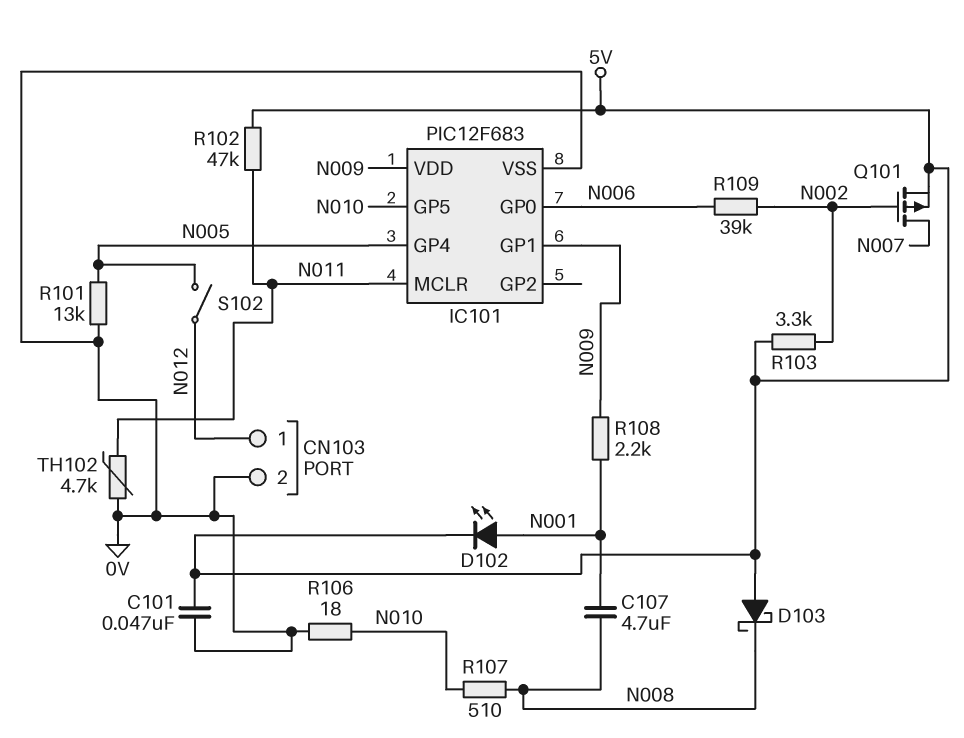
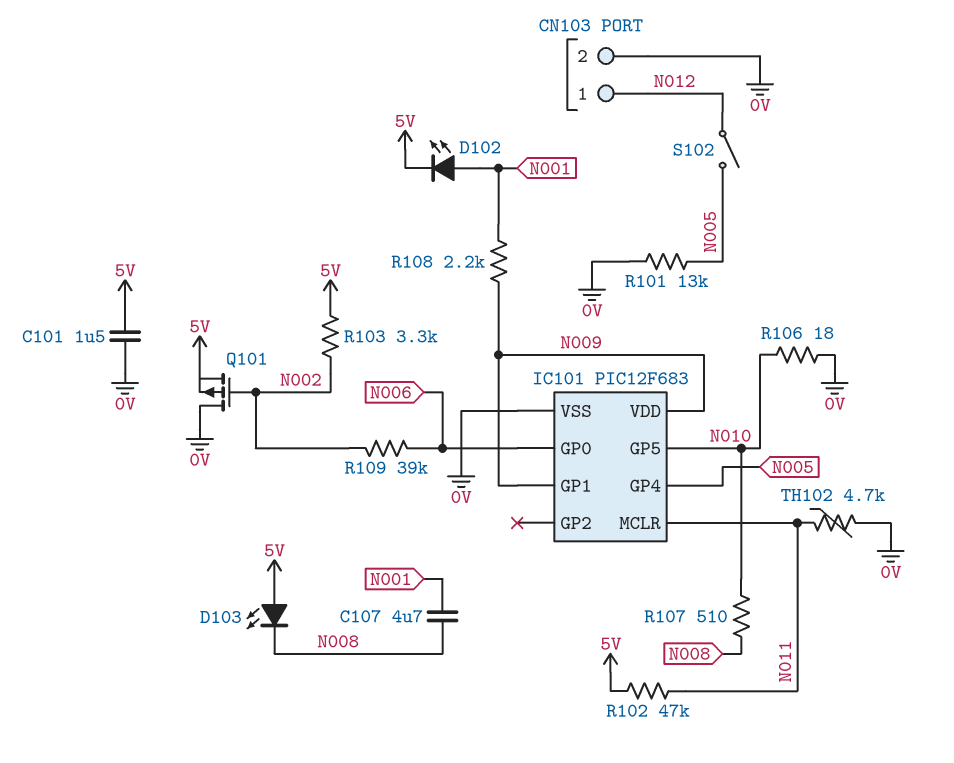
C101: 47nF (0V, 5V) -> 1.5uF (0V, 5V)
D103: schottky (A 5V, K N008) -> LED (A 5V, K N008)
Q101: PMOS (G N002, D N007, S 5V) -> PMOS (G N002, D 0V, S 5V)

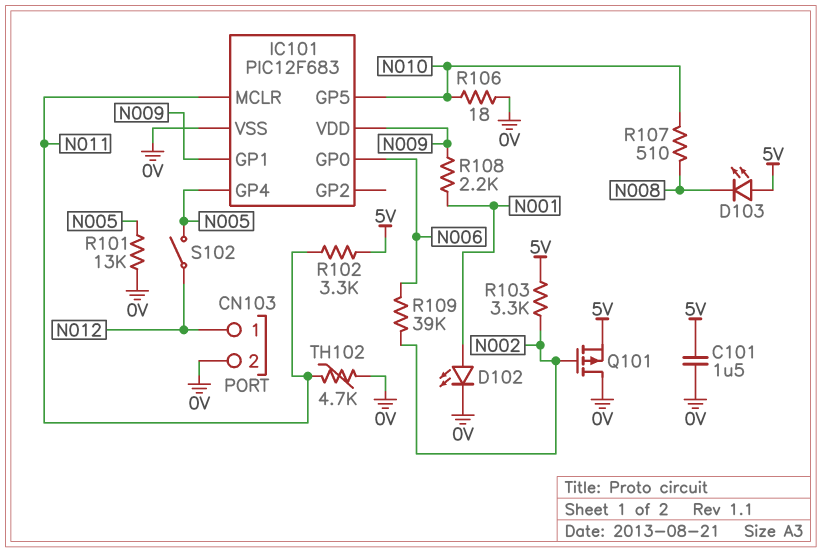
C107: 4.7uF (N001, N008) -> none
D102: LED (A N001, K 5V) -> LED (A N001, K 0V)
R102: 47k (5V, N011) -> 3.3k (5V, N011)

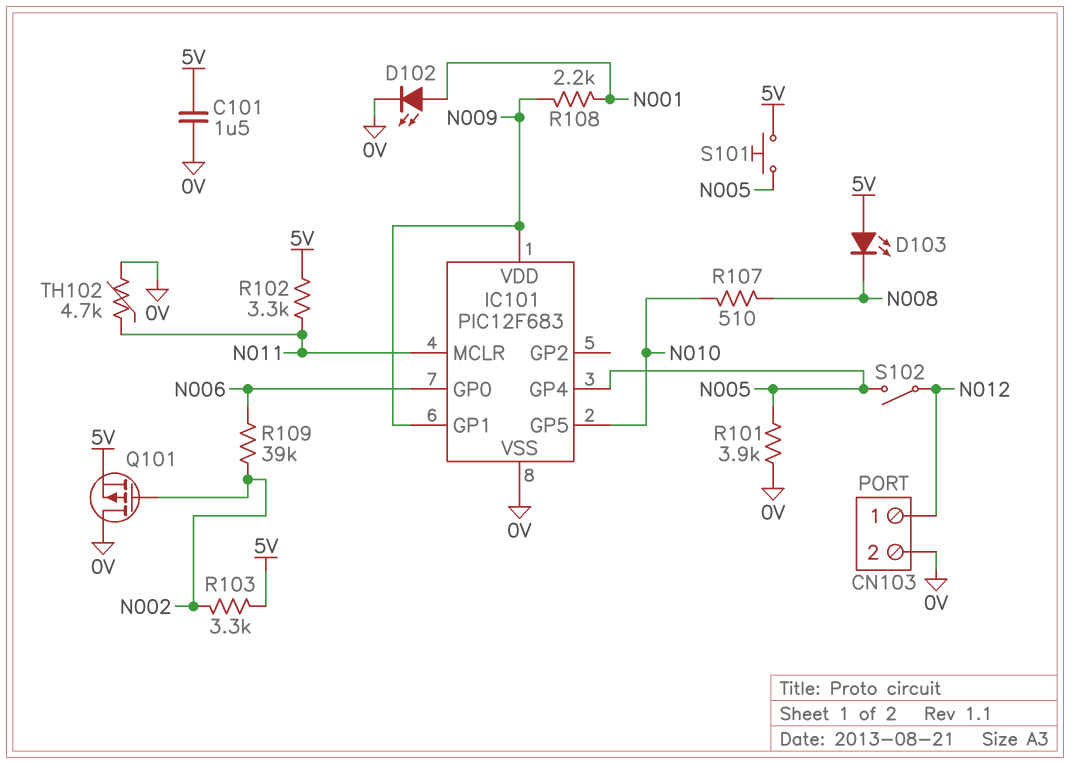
R101: 13k (0V, N005) -> 3.9k (0V, N005)
R106: 18 (0V, N010) -> none
S101: none -> button (5V, N005)

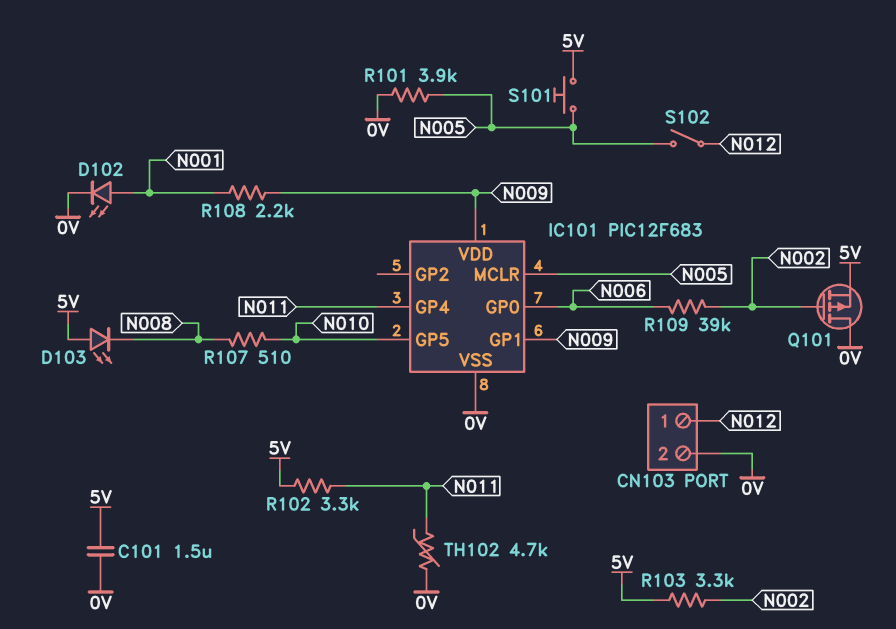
IC101 pin GP4: N005 -> N011
IC101 pin MCLR: N011 -> N005

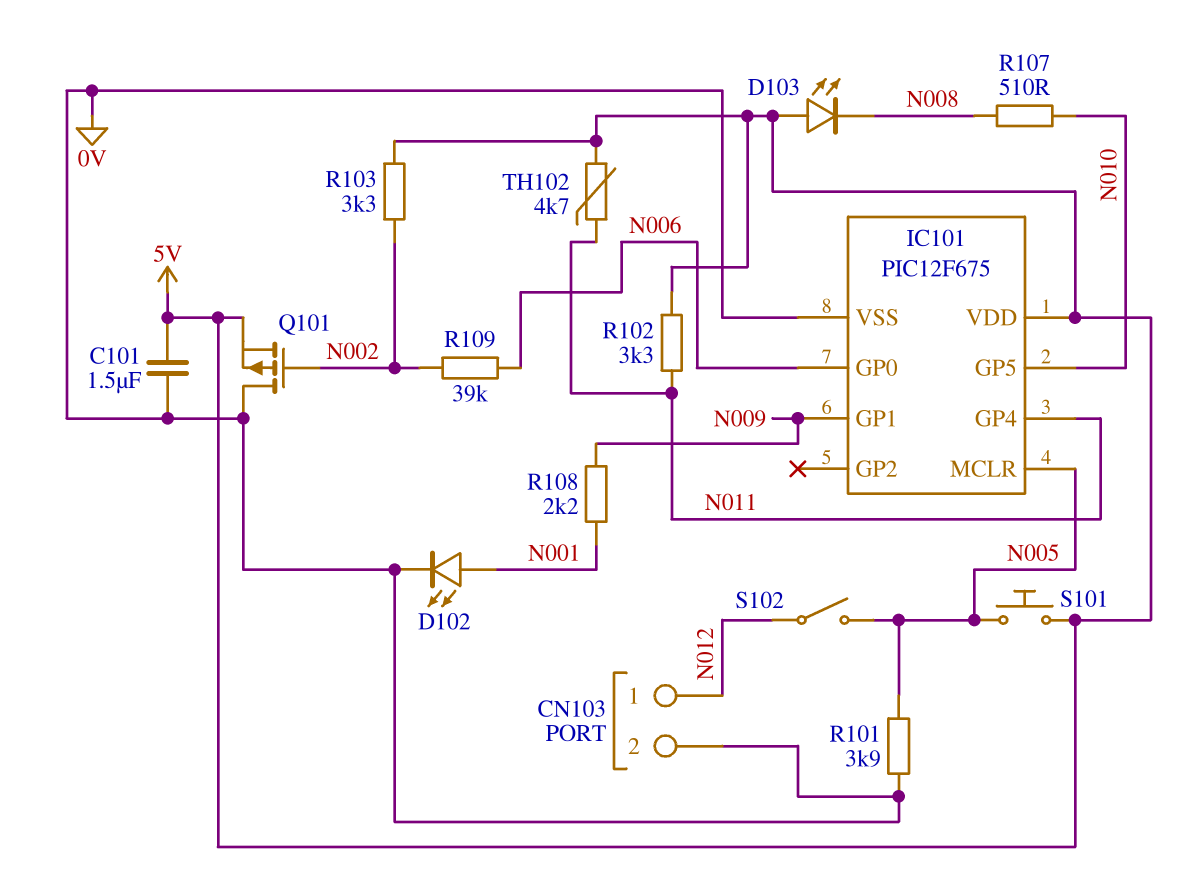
IC101: PIC12F683 -> PIC12F675
IC101 pin VDD: N009 -> 5V
TH102: 4.7k (0V, N011) -> 4.7k (5V, N011)

